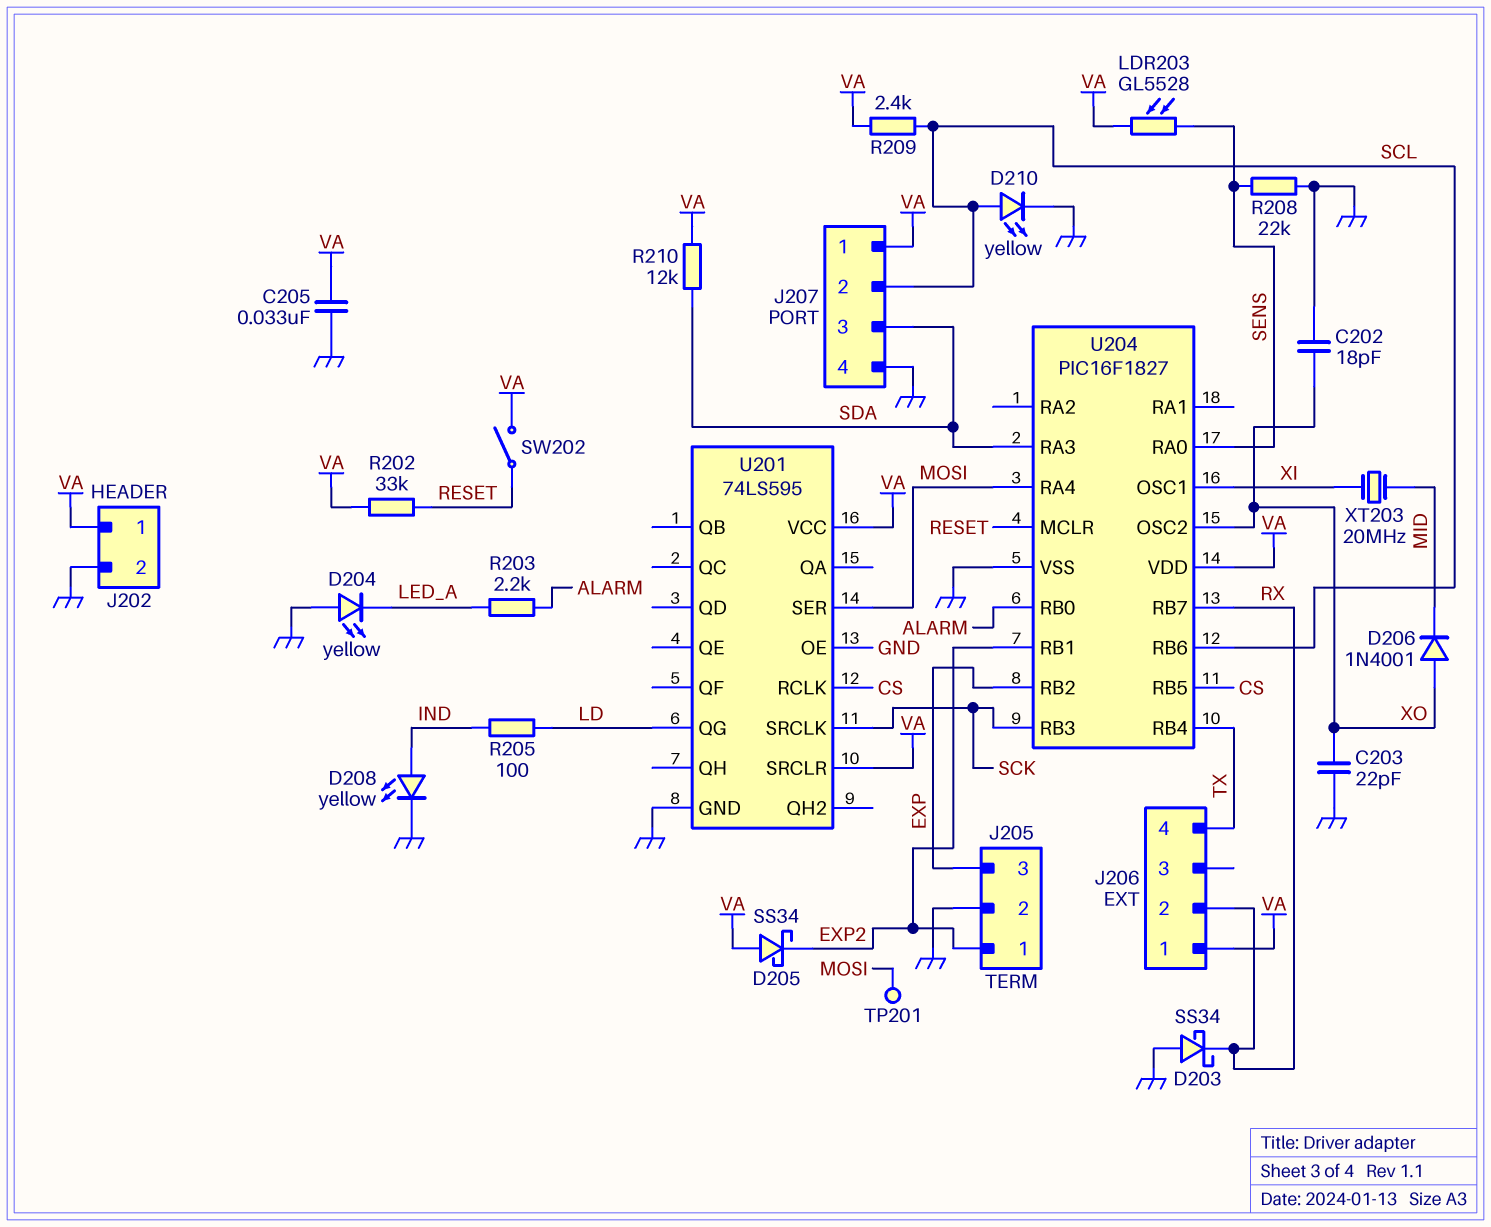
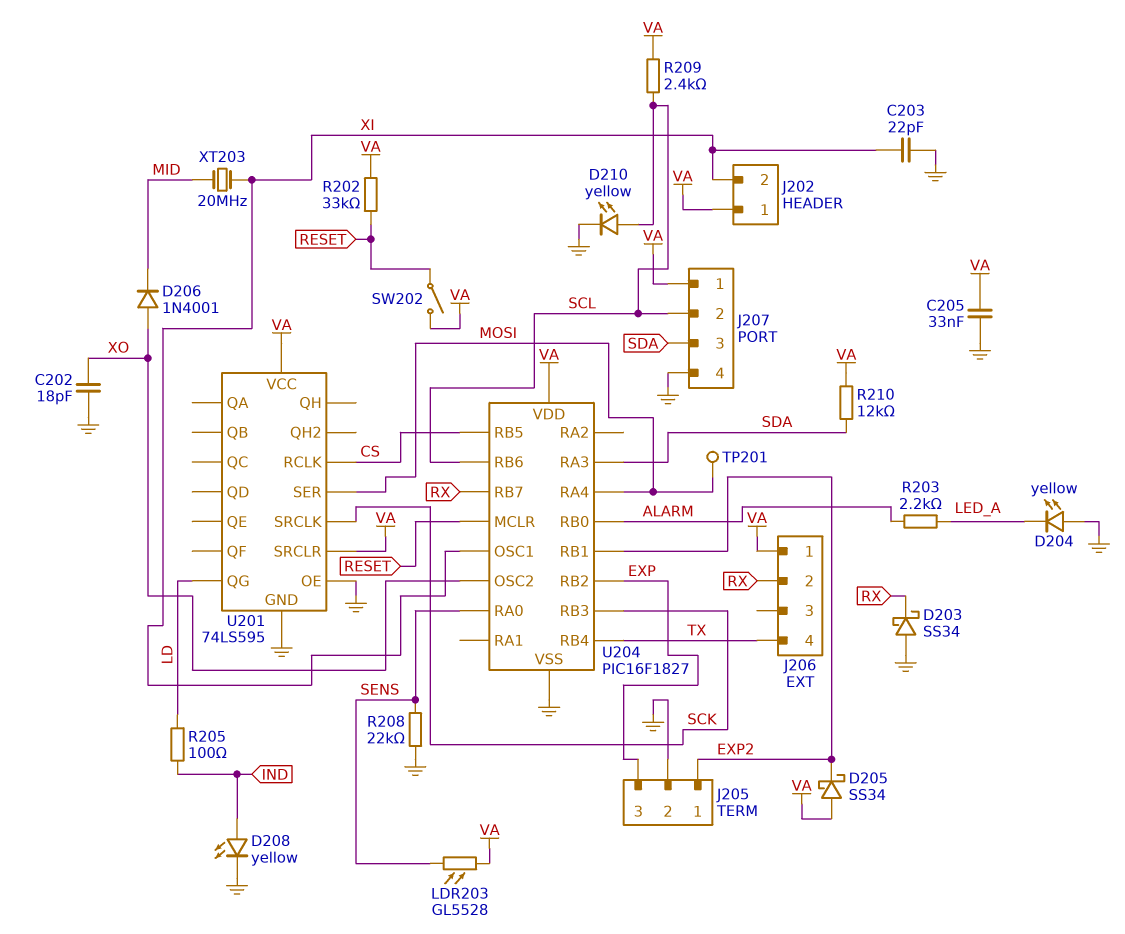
C203: 22pF (GND, XO) -> 22pF (GND, XI)
J202 pin 2: GND -> XI

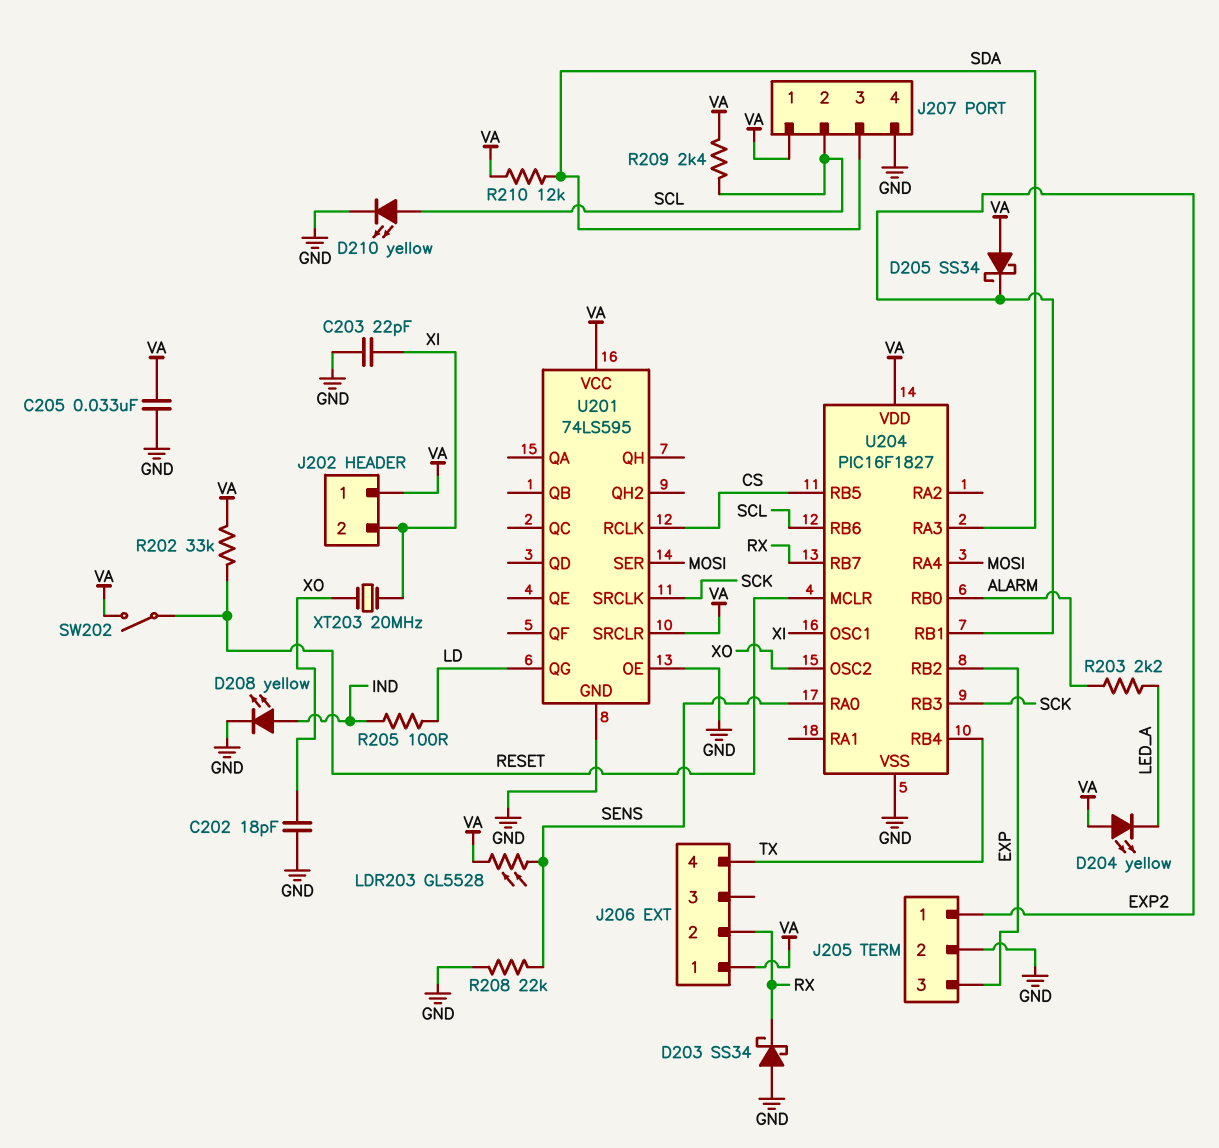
D204: LED yellow (A GND, K LED_A) -> LED yellow (A VA, K LED_A)
D206: diode 1N4001 (A XO, K MID) -> none
TP201: test point (MOSI) -> none
XT203: 20MHz (MID, XI) -> 20MHz (XI, XO)

